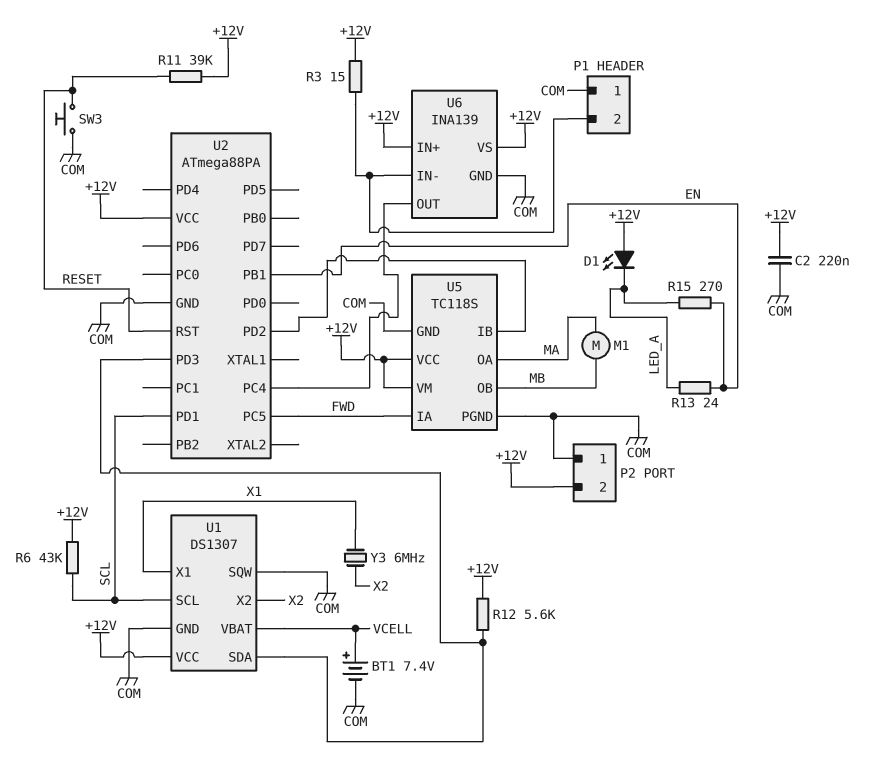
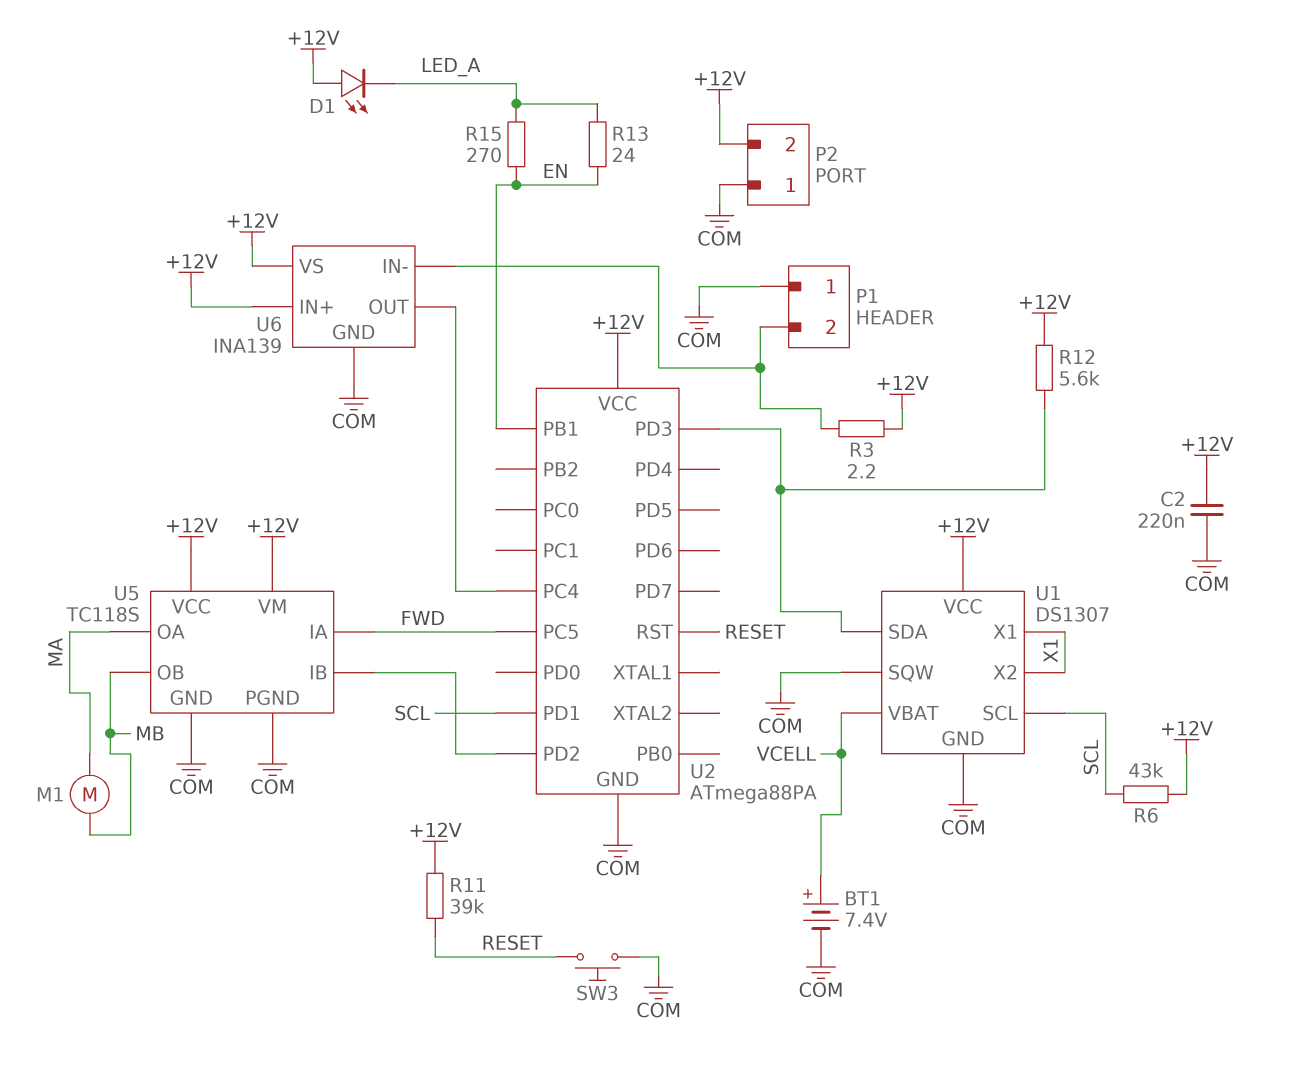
R3: 15 (+12V, P1/2) -> 2.2 (+12V, P1/2)
U1 pin X2: X2 -> X1
Y3: 6MHz (X1, X2) -> none

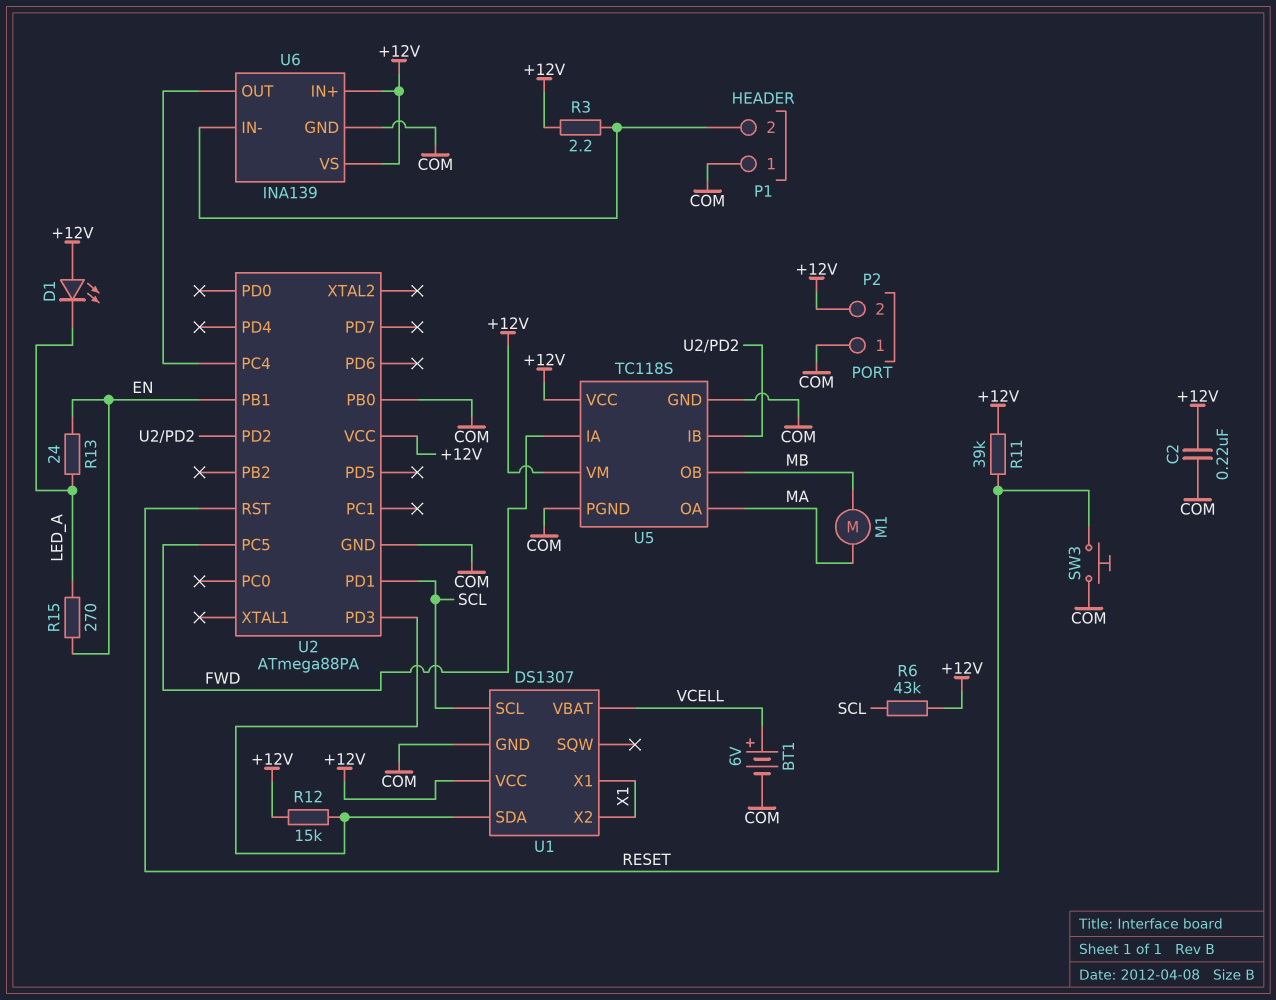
BT1: 7.4V (plus VCELL, minus COM) -> 6V (plus VCELL, minus COM)
R12: 5.6k (+12V, U1/SDA) -> 15k (+12V, U1/SDA)
U1 pin SQW: COM -> none
U2 pin PB0: none -> COM

